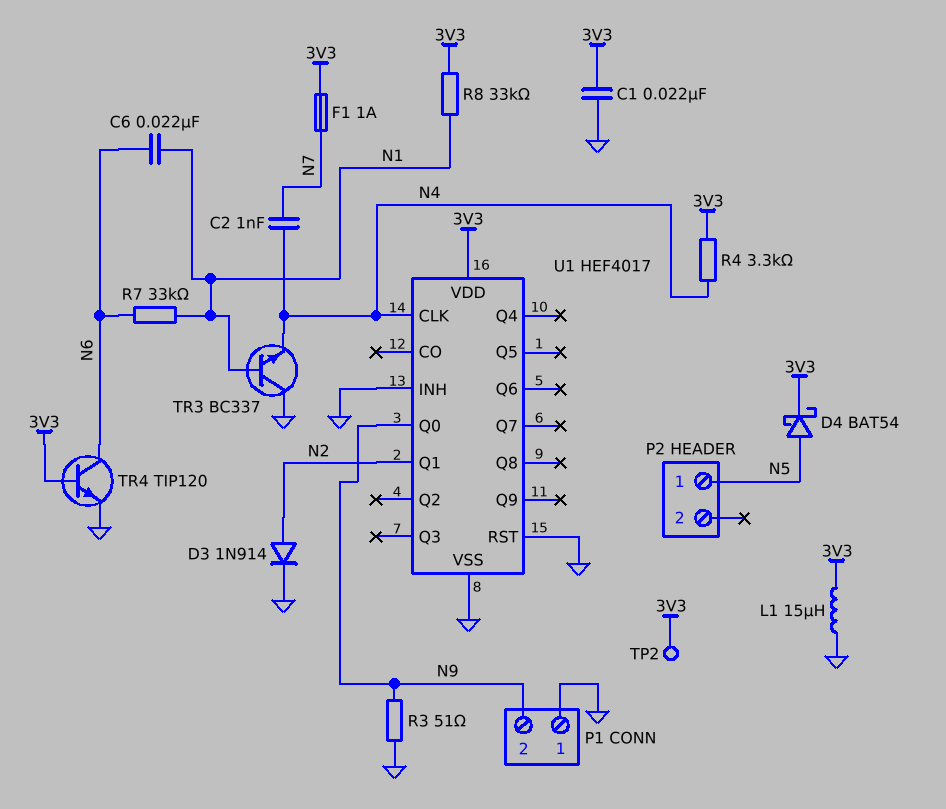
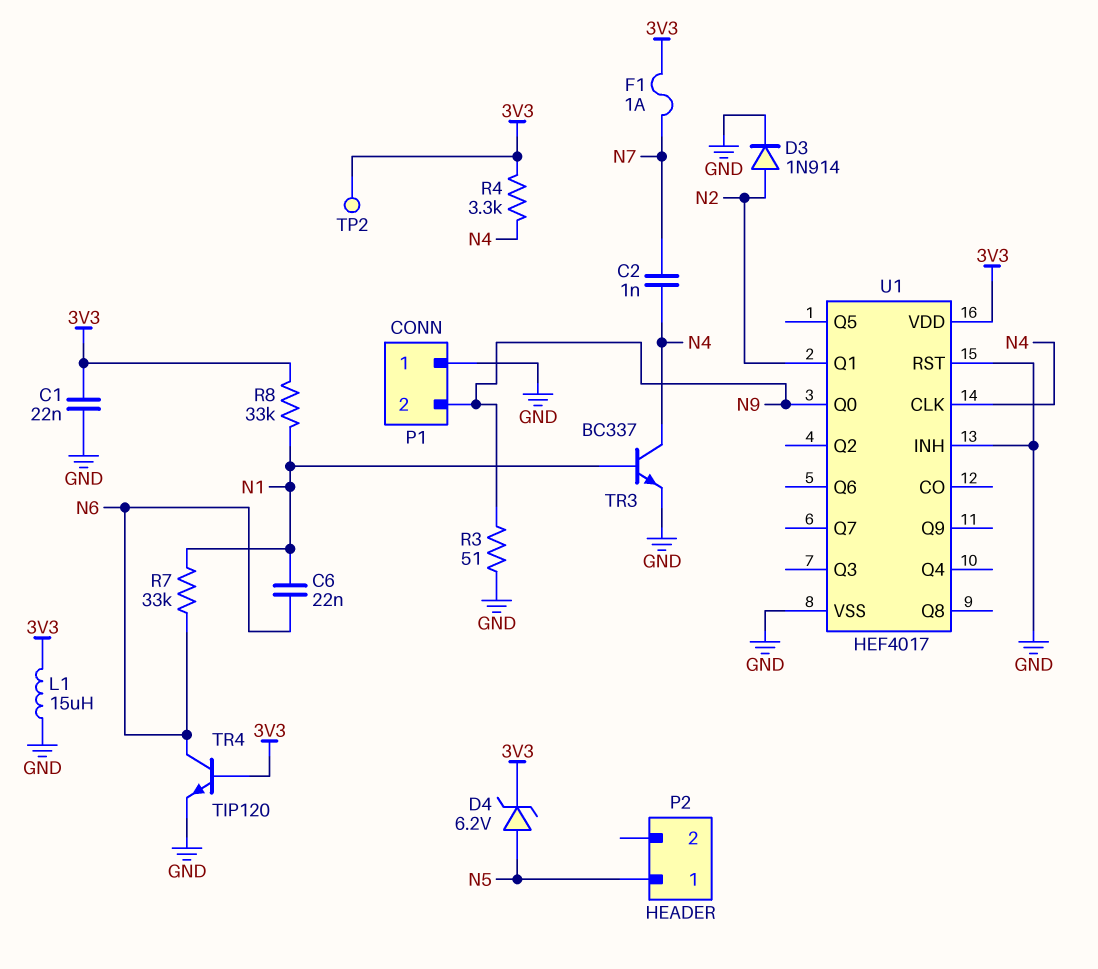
D4: schottky BAT54 (A N5, K 3V3) -> zener 6.2V (A N5, K 3V3)
TR3: NPN BC337 (B N1, C GND, E N4) -> NPN BC337 (B N1, C N4, E GND)

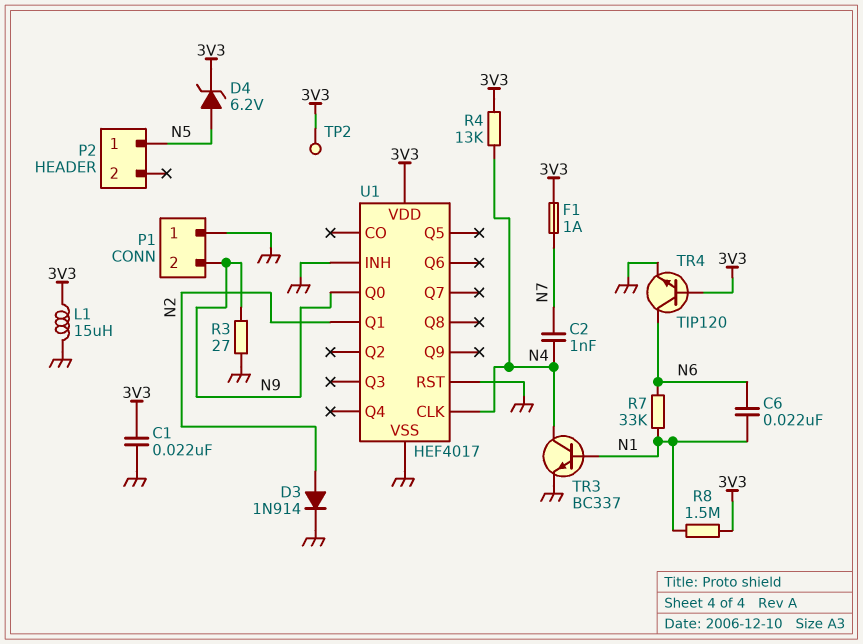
R3: 51 (GND, N9) -> 27 (GND, N9)
R4: 3.3k (3V3, N4) -> 13k (3V3, N4)
R8: 33k (3V3, N1) -> 1.5M (3V3, N1)

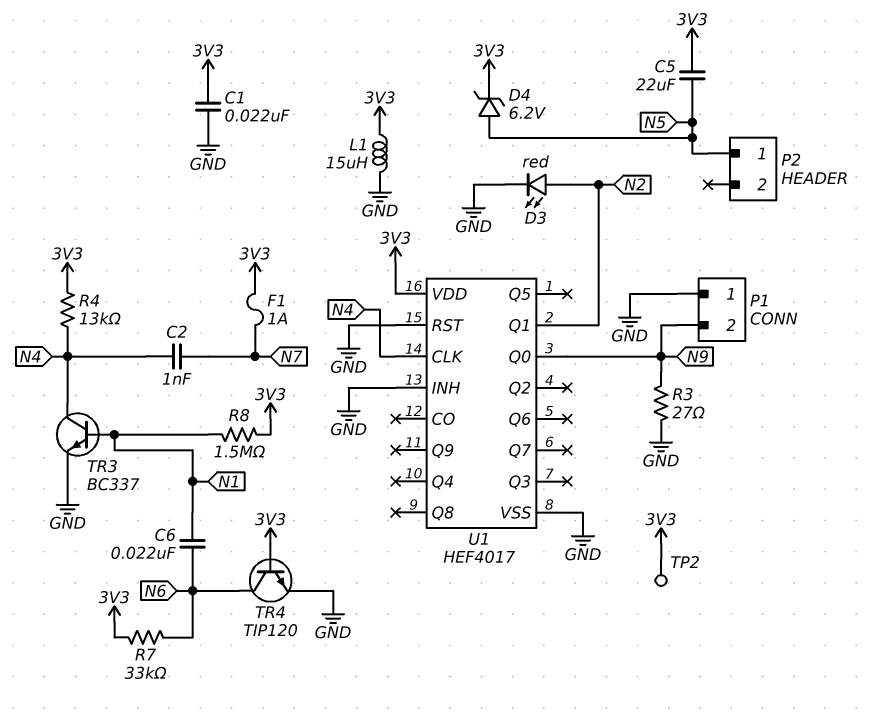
C5: none -> 22uF (3V3, N5)
D3: diode 1N914 (A N2, K GND) -> LED red (A N2, K GND)
R7: 33k (N1, N6) -> 33k (3V3, N6)

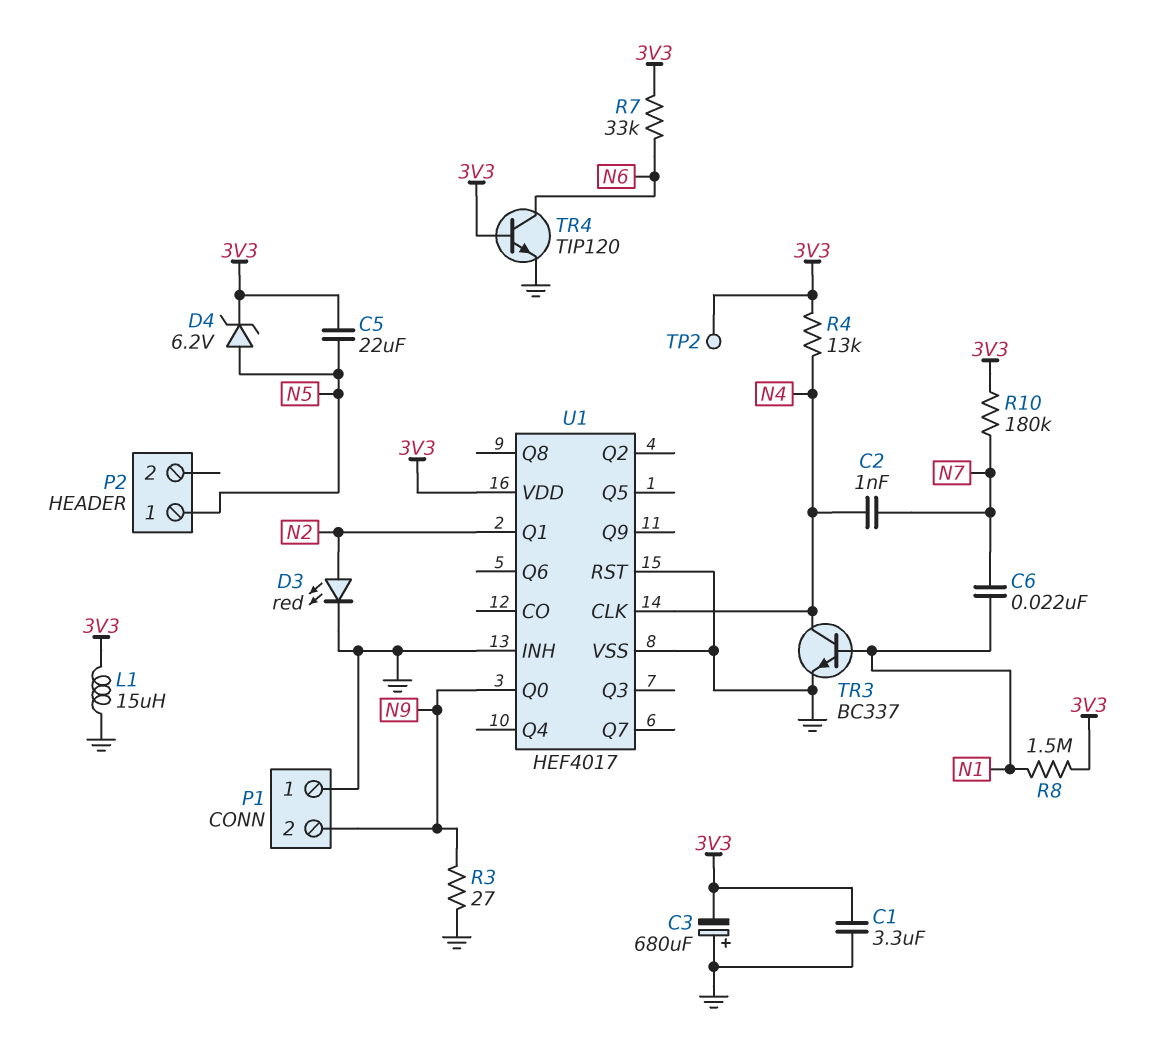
C1: 22nF (3V3, GND) -> 3.3uF (3V3, GND)
C3: none -> 680uF (plus GND, minus 3V3)
C6: 22nF (N1, N6) -> 22nF (N1, N7)
F1: 1A (3V3, N7) -> none
R10: none -> 180k (3V3, N7)

